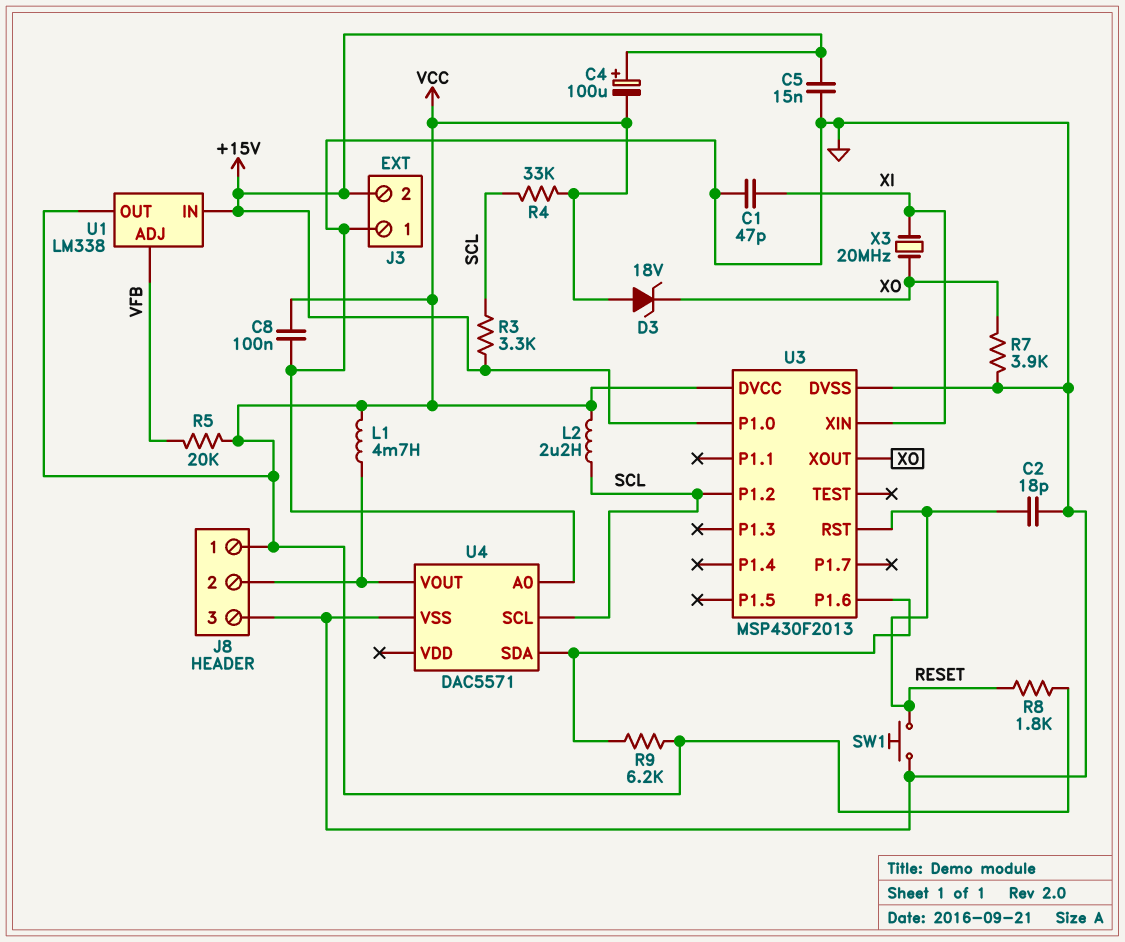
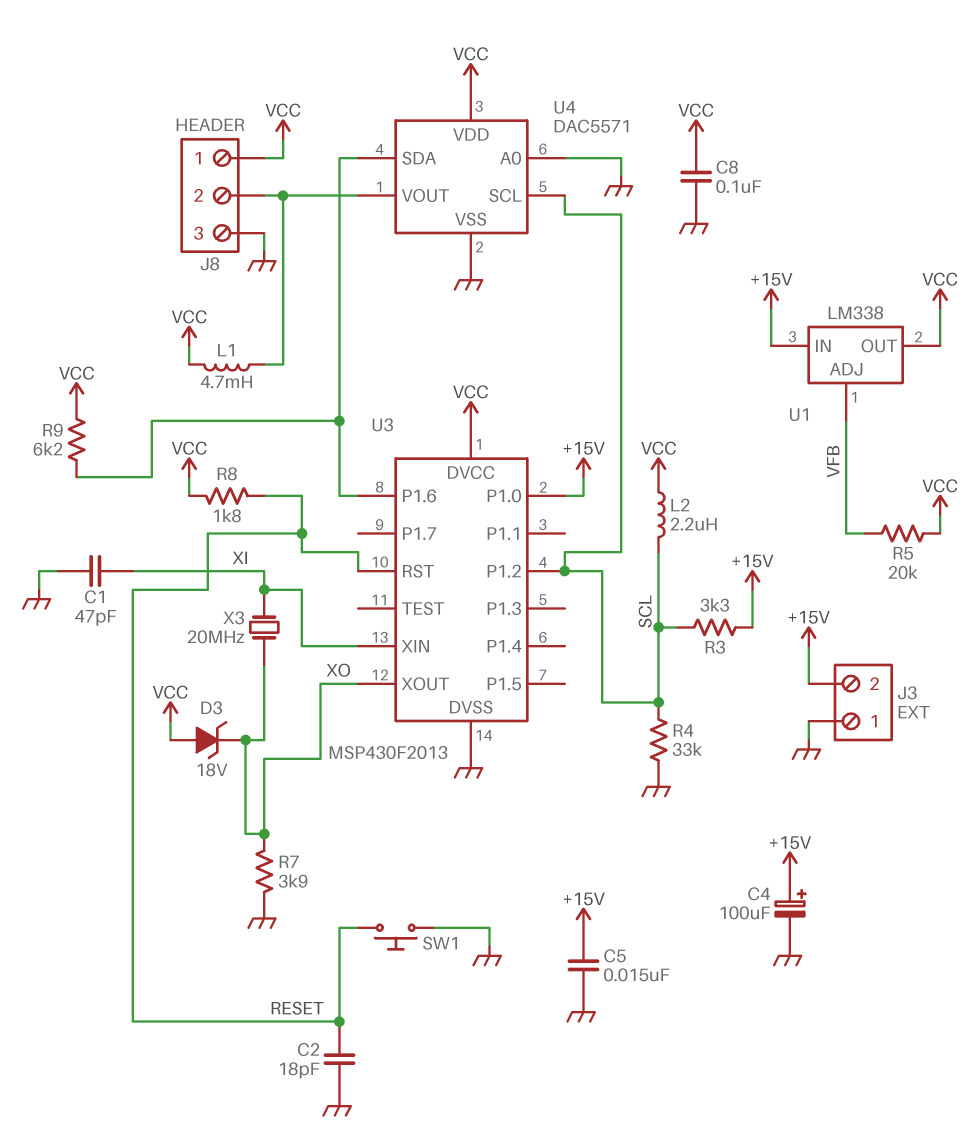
C4: 100uF (plus +15V, minus VCC) -> 100uF (plus +15V, minus GND)
R4: 33k (SCL, VCC) -> 33k (GND, SCL)
U4 pin VDD: none -> VCC

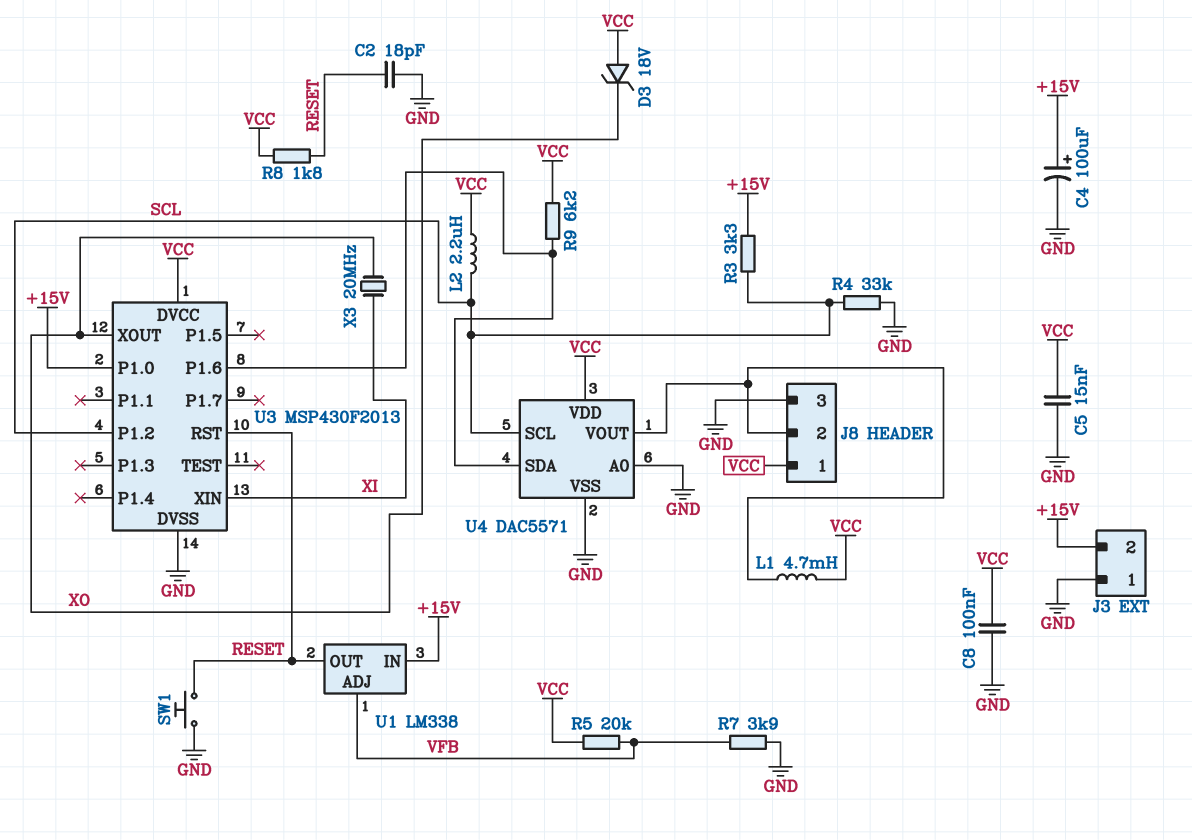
C1: 47pF (GND, XI) -> none
C5: 15nF (+15V, GND) -> 15nF (GND, VCC)
R7: 3.9k (GND, XO) -> 3.9k (GND, VFB)
U1 pin OUT: VCC -> RESET

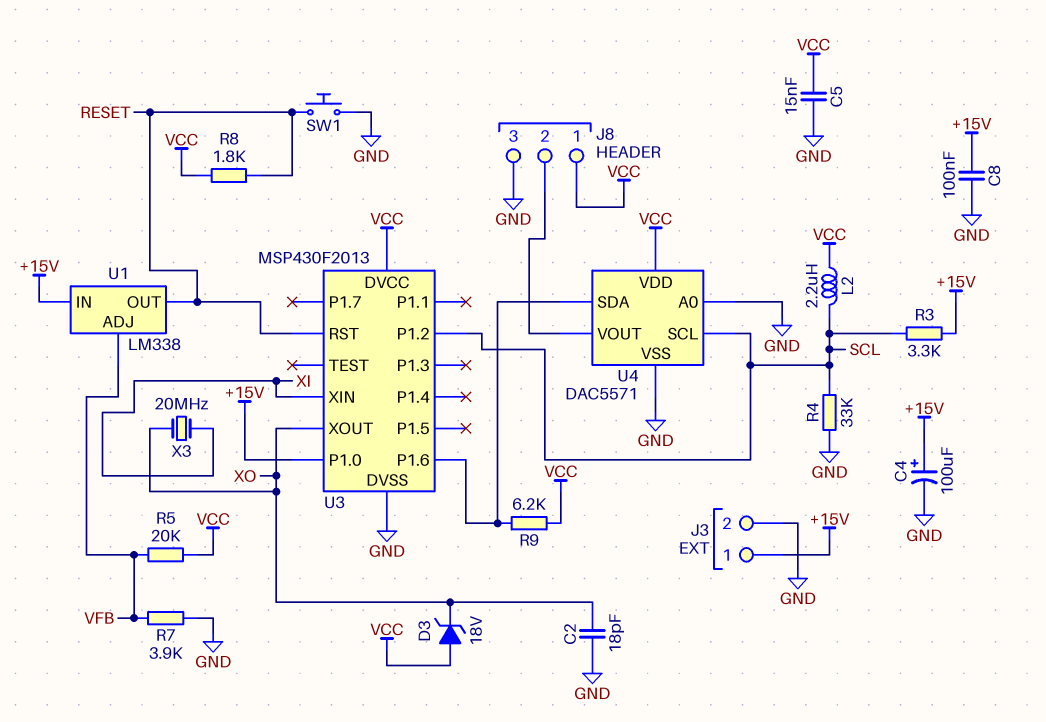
C2: 18pF (GND, RESET) -> 18pF (GND, XO)
C8: 100nF (GND, VCC) -> 100nF (+15V, GND)
J3 pin 1: GND -> +15V
J3 pin 2: +15V -> GND
L1: 4.7mH (J8/2, VCC) -> none

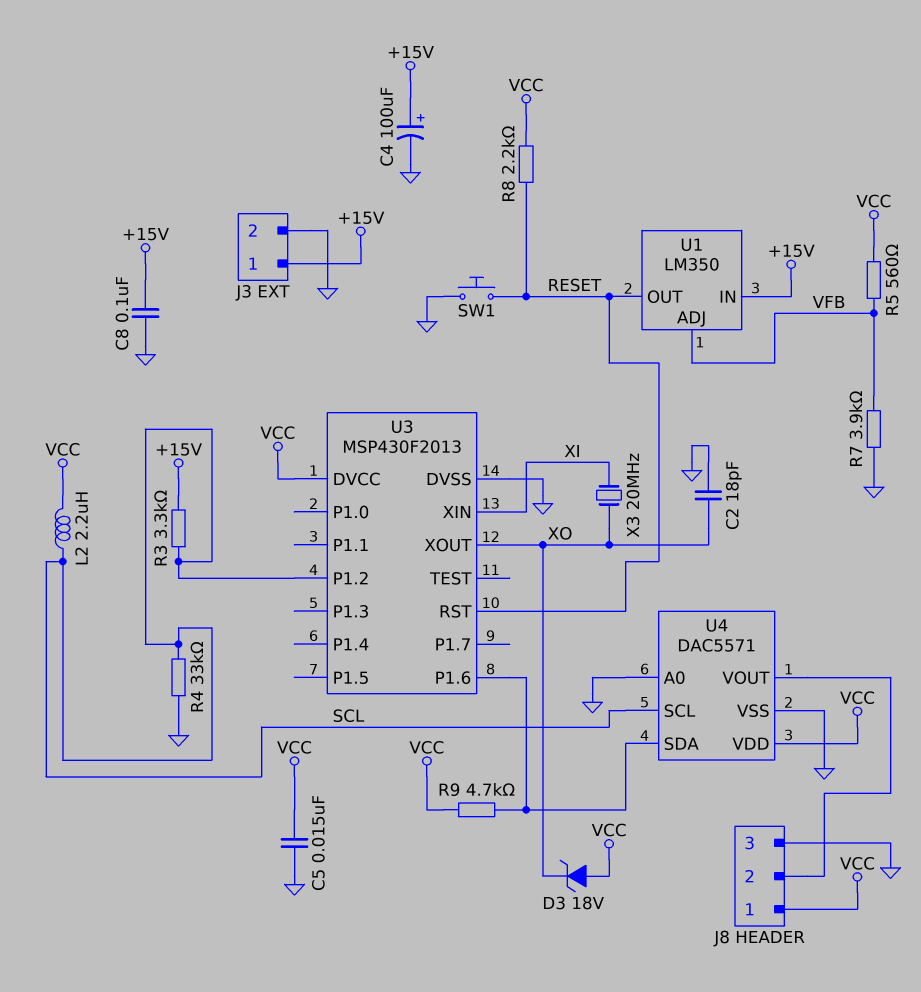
R5: 20k (VCC, VFB) -> 560 (VCC, VFB)
R8: 1.8k (RESET, VCC) -> 2.2k (RESET, VCC)
R9: 6.2k (U3/P1.6, VCC) -> 4.7k (U3/P1.6, VCC)
U1: LM338 -> LM350
U3 pin P1.0: +15V -> none

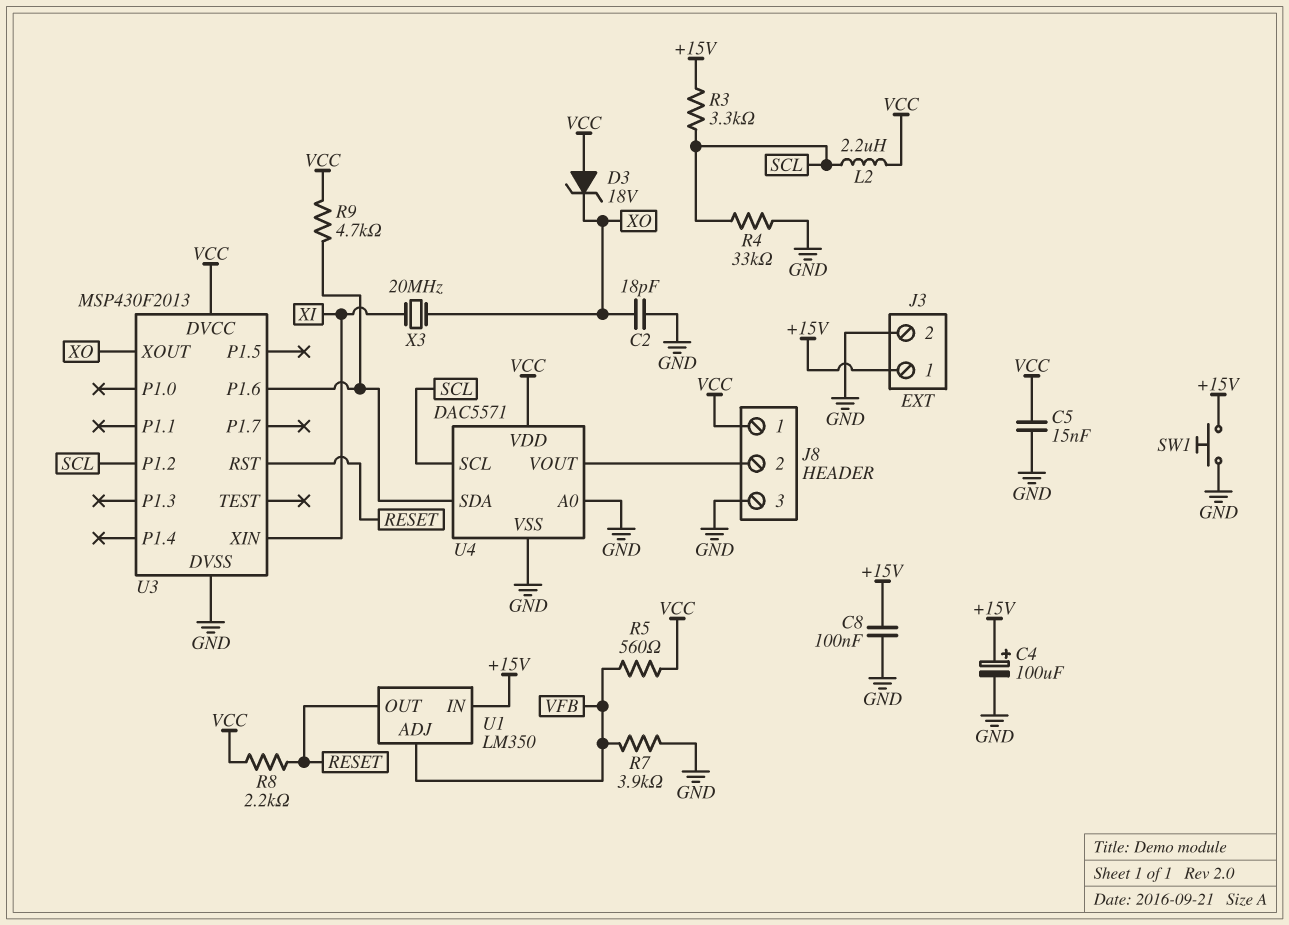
SW1: button (GND, RESET) -> button (+15V, GND)

